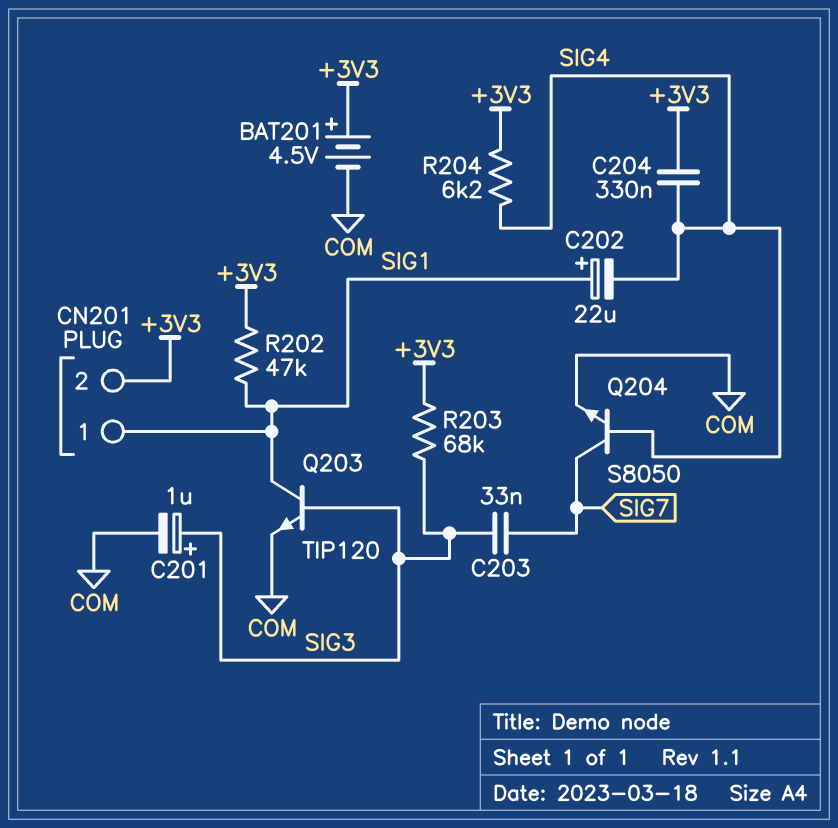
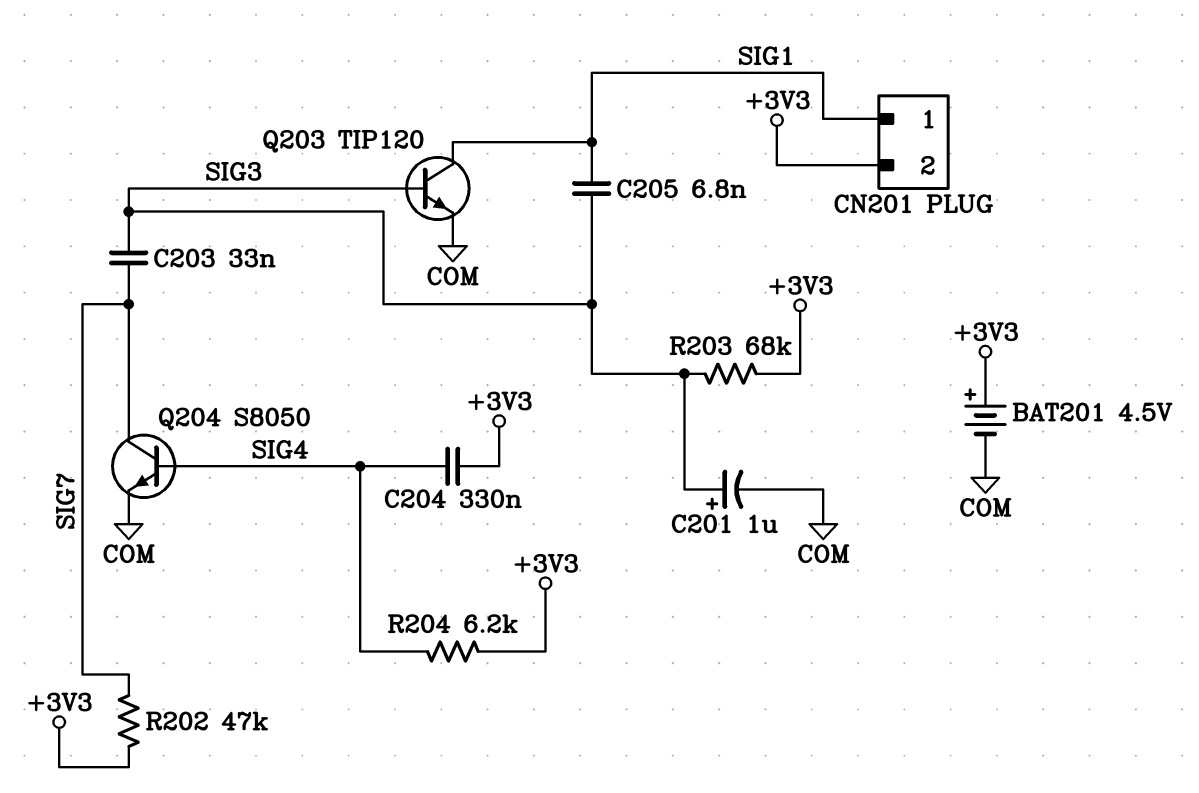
C202: 22uF (plus SIG1, minus SIG4) -> none
C205: none -> 6.8nF (SIG1, SIG3)
R202: 47k (+3V3, SIG1) -> 47k (+3V3, SIG7)

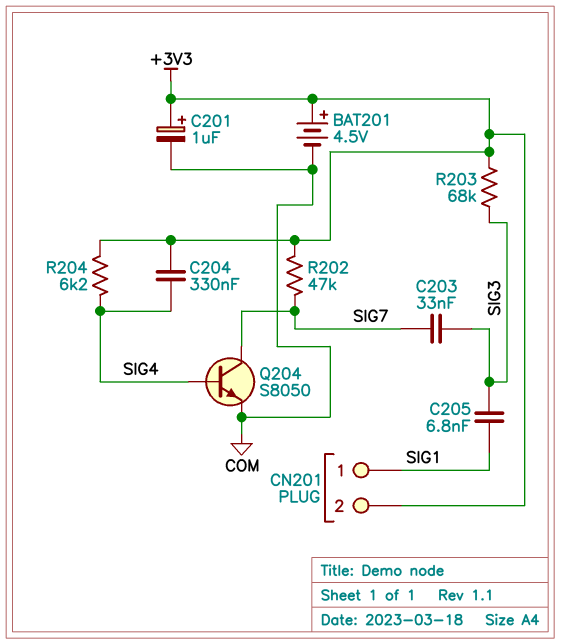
C201: 1uF (plus SIG3, minus COM) -> 1uF (plus +3V3, minus COM)
Q203: NPN TIP120 (B SIG3, C SIG1, E COM) -> none

